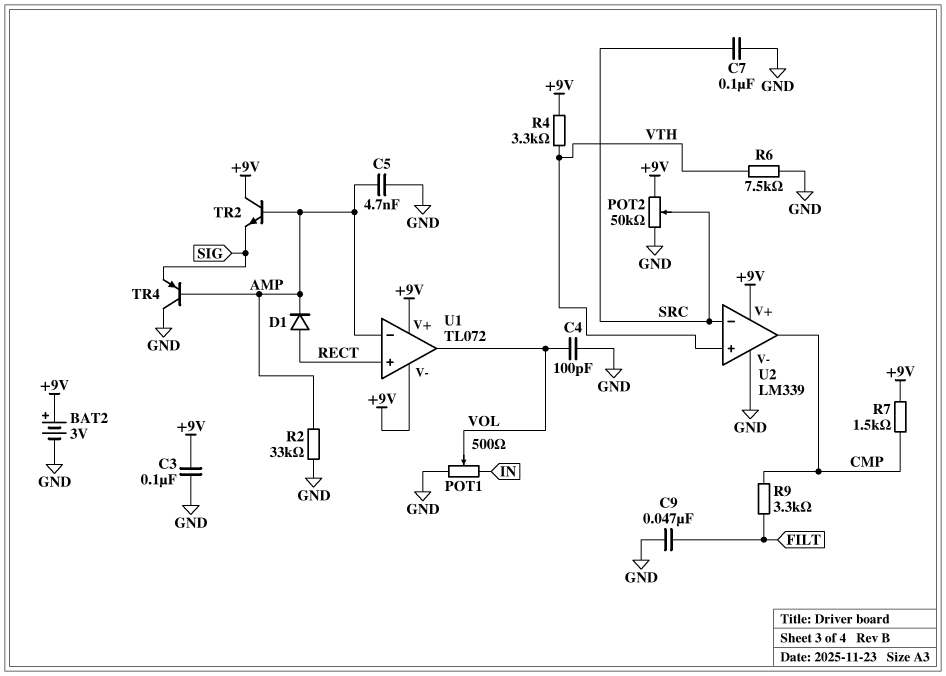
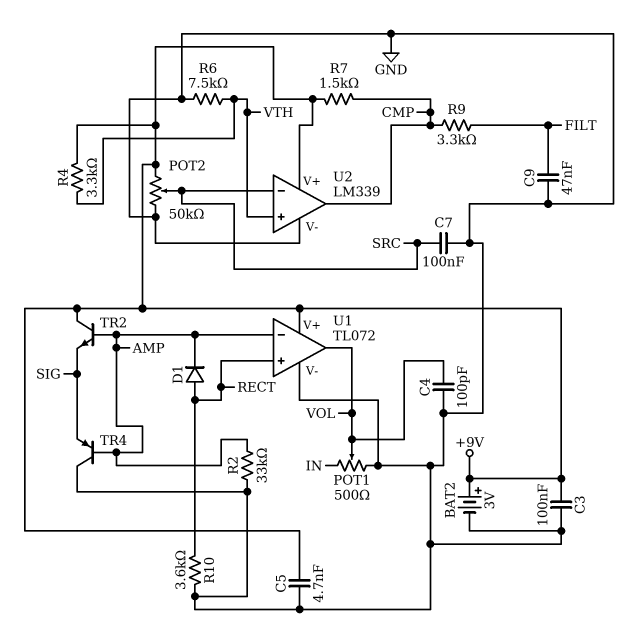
C5: 4.7nF (AMP, GND) -> 4.7nF (+9V, GND)
R10: none -> 3.6k (GND, RECT)
U1 pin V-: +9V -> GND

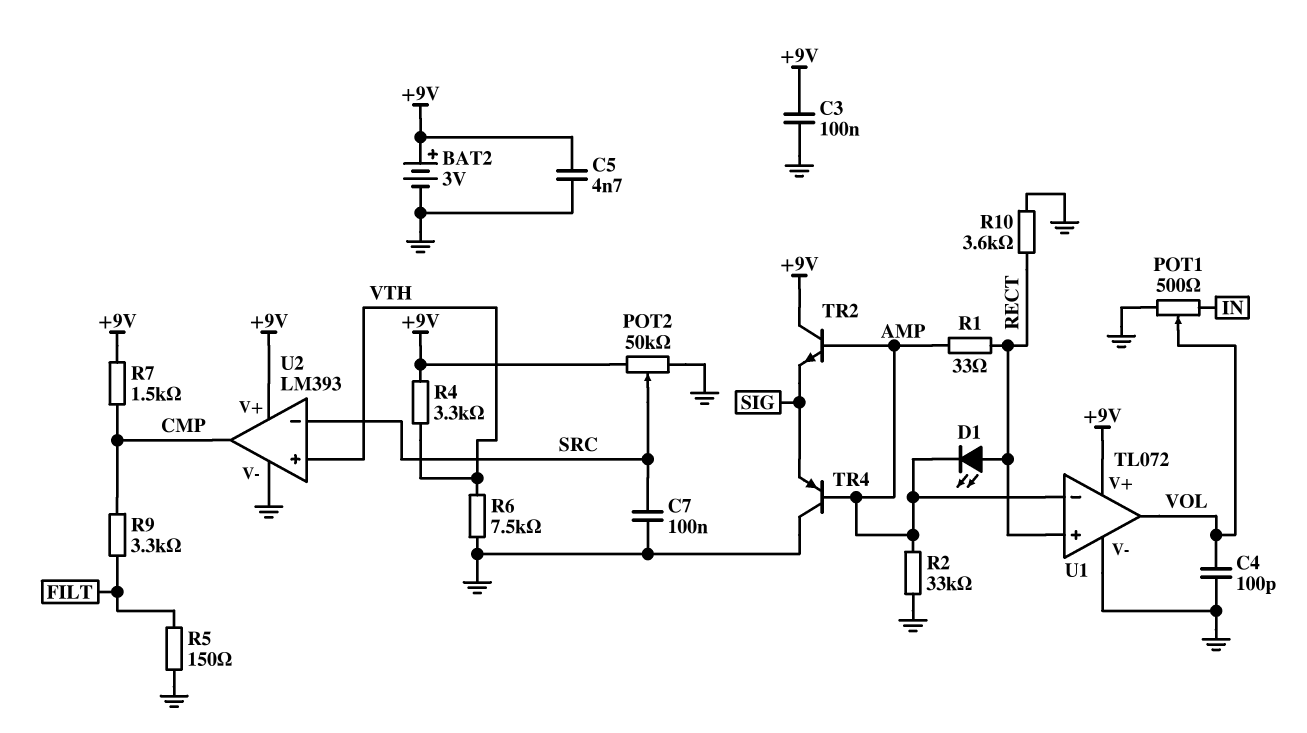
C9: 47nF (FILT, GND) -> none
D1: diode (A RECT, K AMP) -> LED (A RECT, K AMP)
R1: none -> 33 (AMP, RECT)
R5: none -> 150 (FILT, GND)
U2: LM339 -> LM393

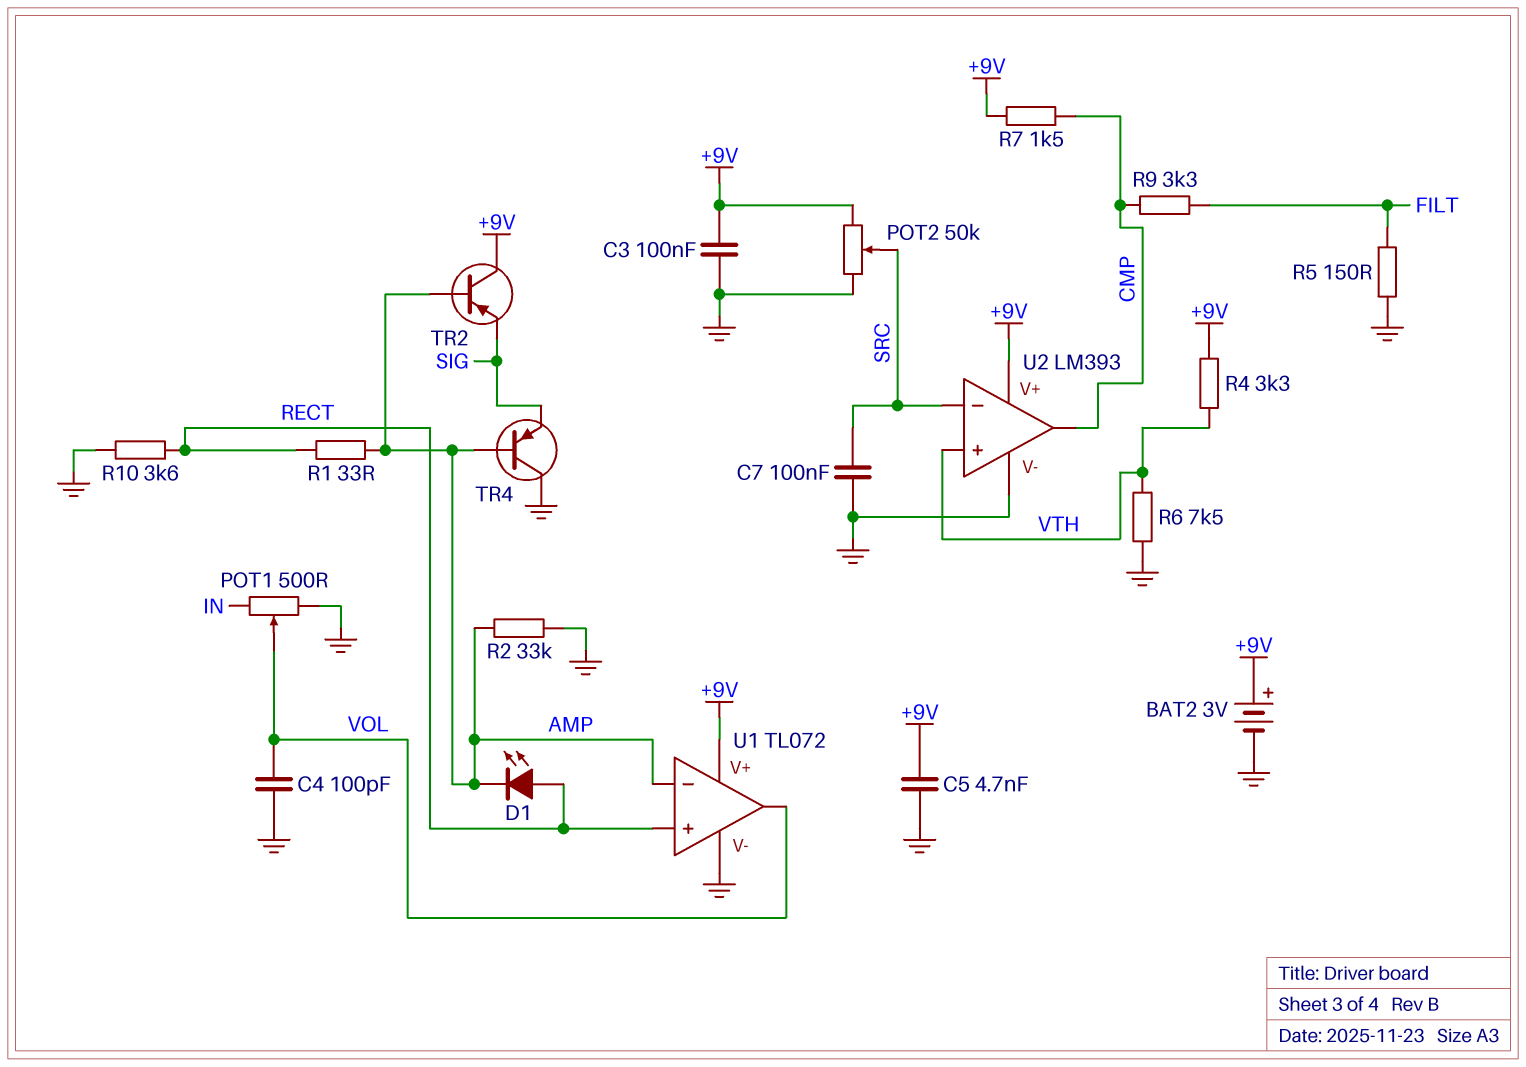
TR2: NPN (B AMP, C +9V, E SIG) -> PNP (B AMP, C +9V, E SIG)

